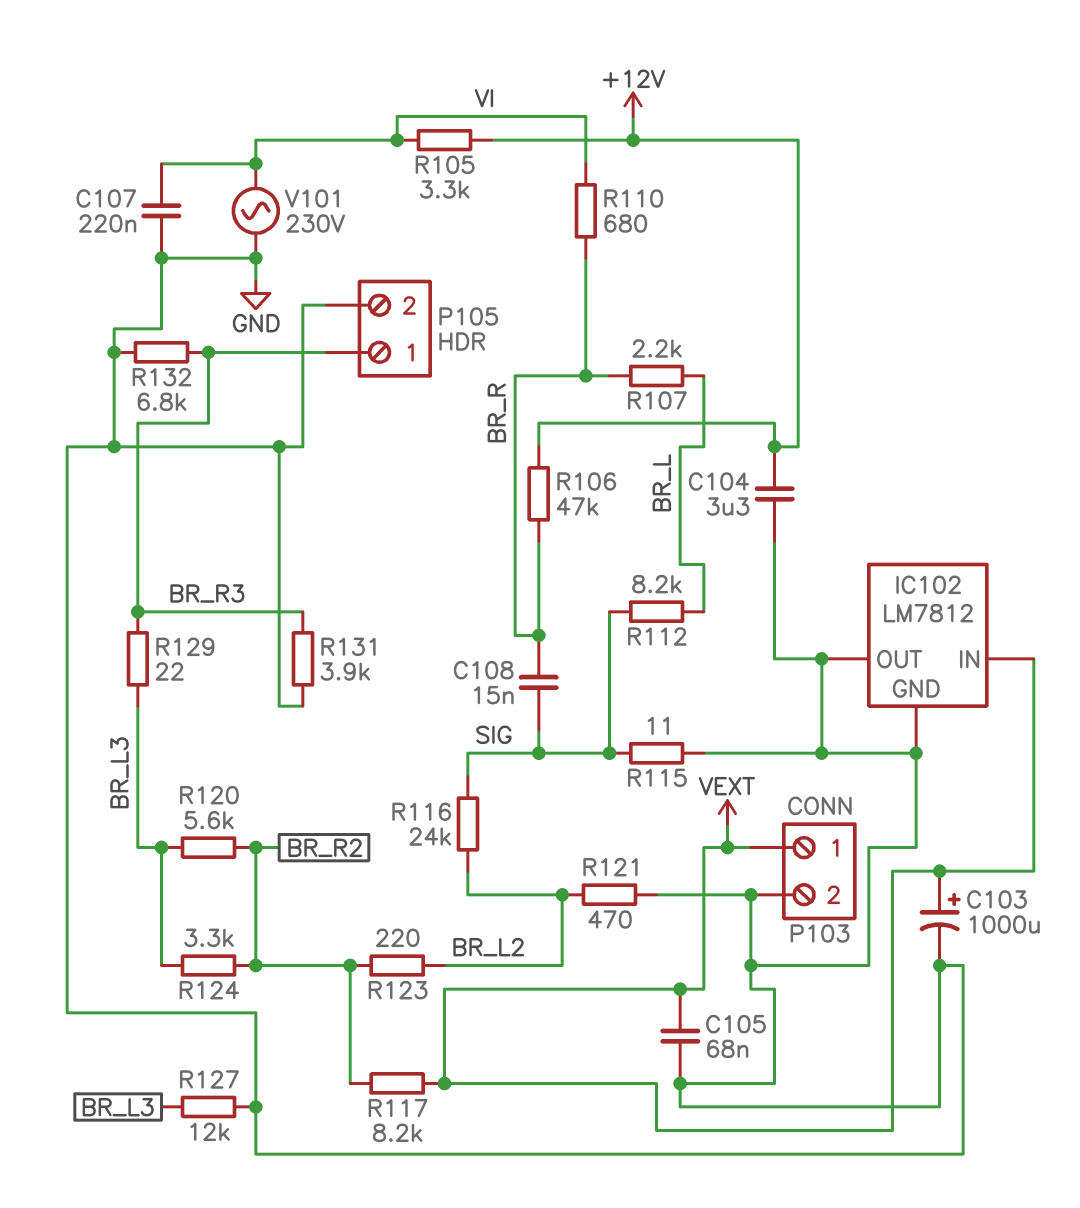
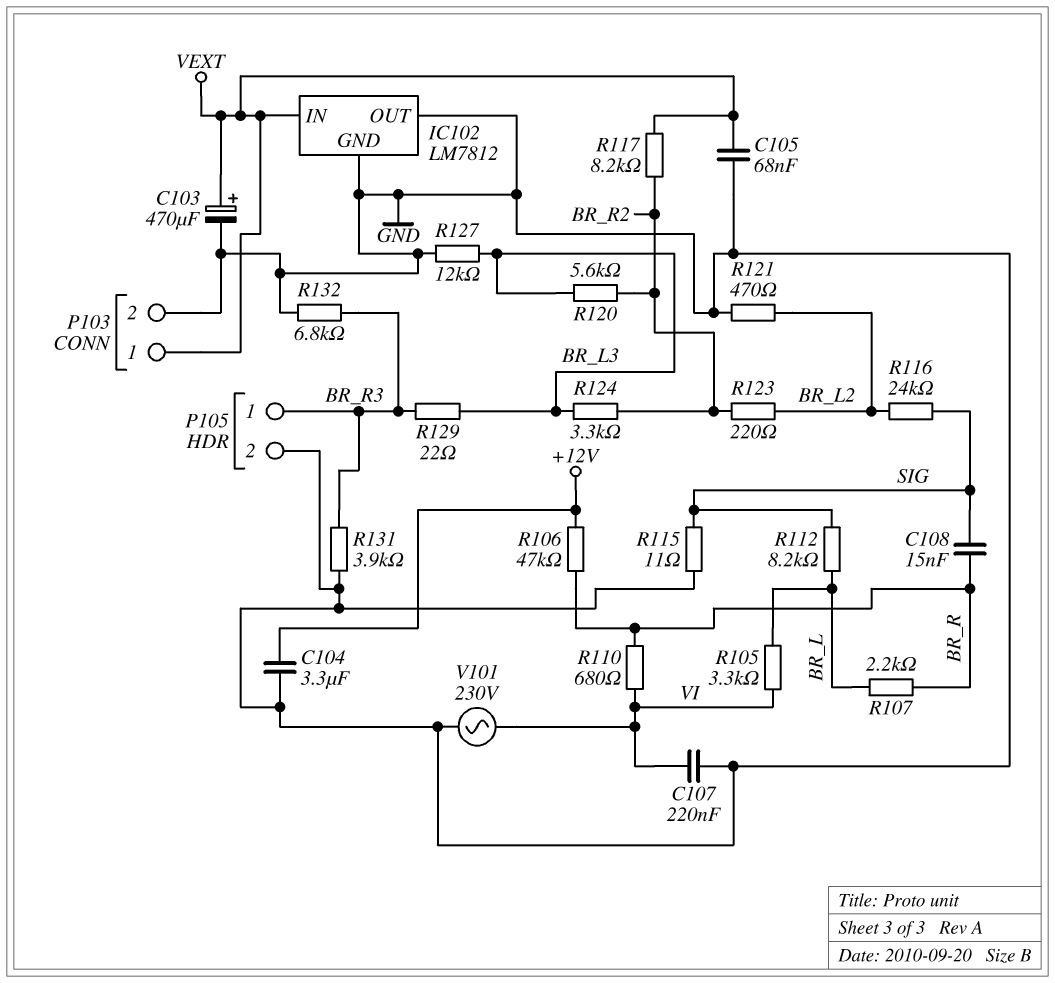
C103: 1000uF (plus VEXT, minus GND) -> 470uF (plus VEXT, minus GND)
R105: 3.3k (+12V, VI) -> 3.3k (BR_L, VI)

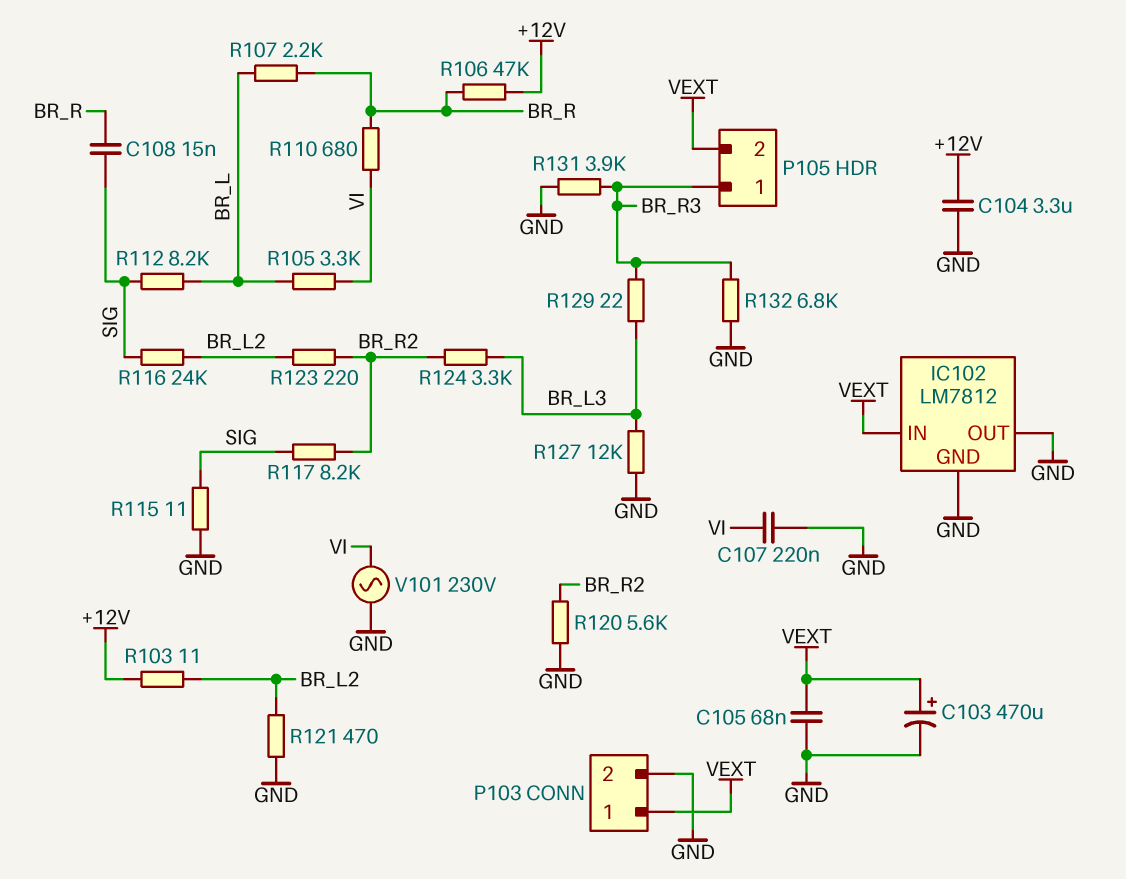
P105 pin 2: GND -> VEXT
R103: none -> 11 (+12V, BR_L2)
R117: 8.2k (BR_R2, VEXT) -> 8.2k (BR_R2, SIG)
R120: 5.6k (BR_L3, BR_R2) -> 5.6k (BR_R2, GND)

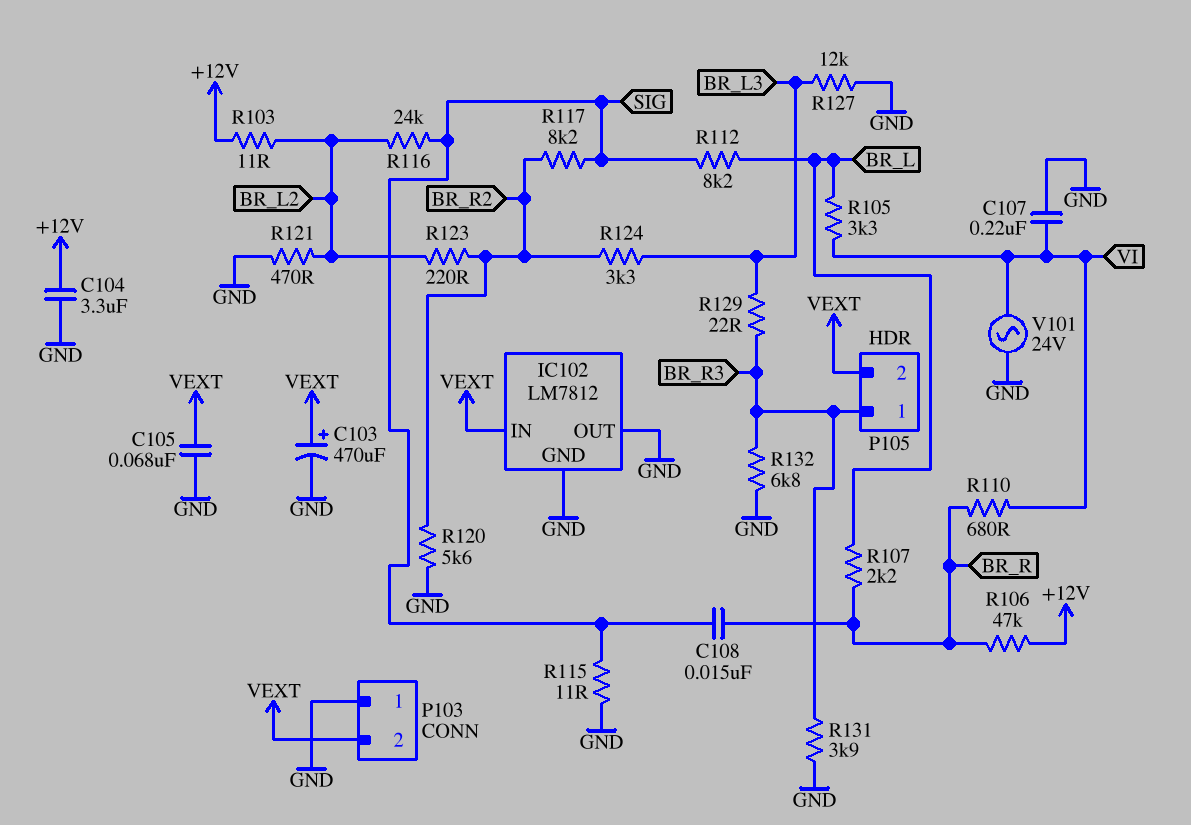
P103 pin 1: VEXT -> GND
P103 pin 2: GND -> VEXT
V101: AC 230V (GND, VI) -> AC 24V (GND, VI)

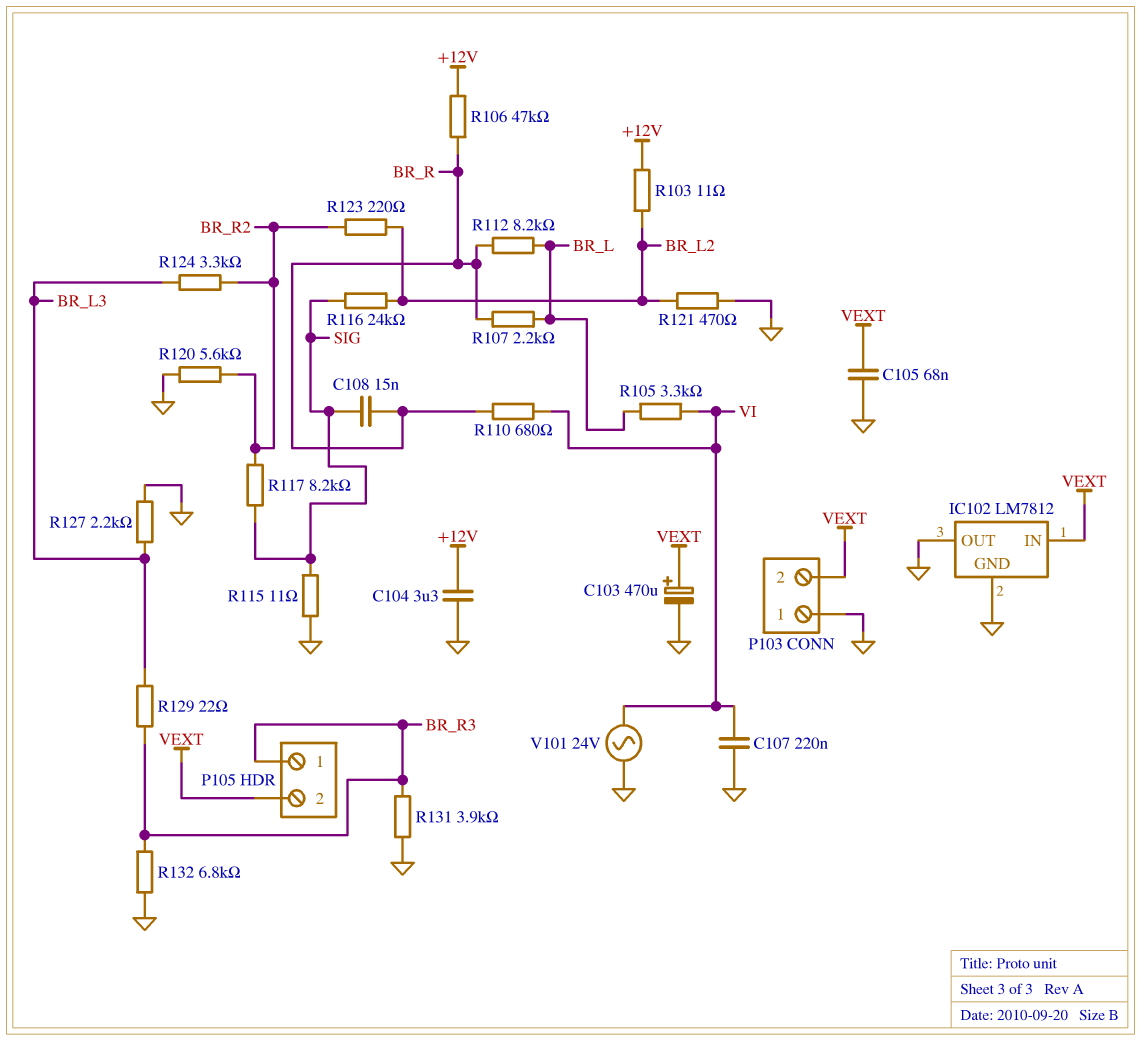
R112: 8.2k (BR_L, SIG) -> 8.2k (BR_L, BR_R)
R127: 12k (BR_L3, GND) -> 2.2k (BR_L3, GND)

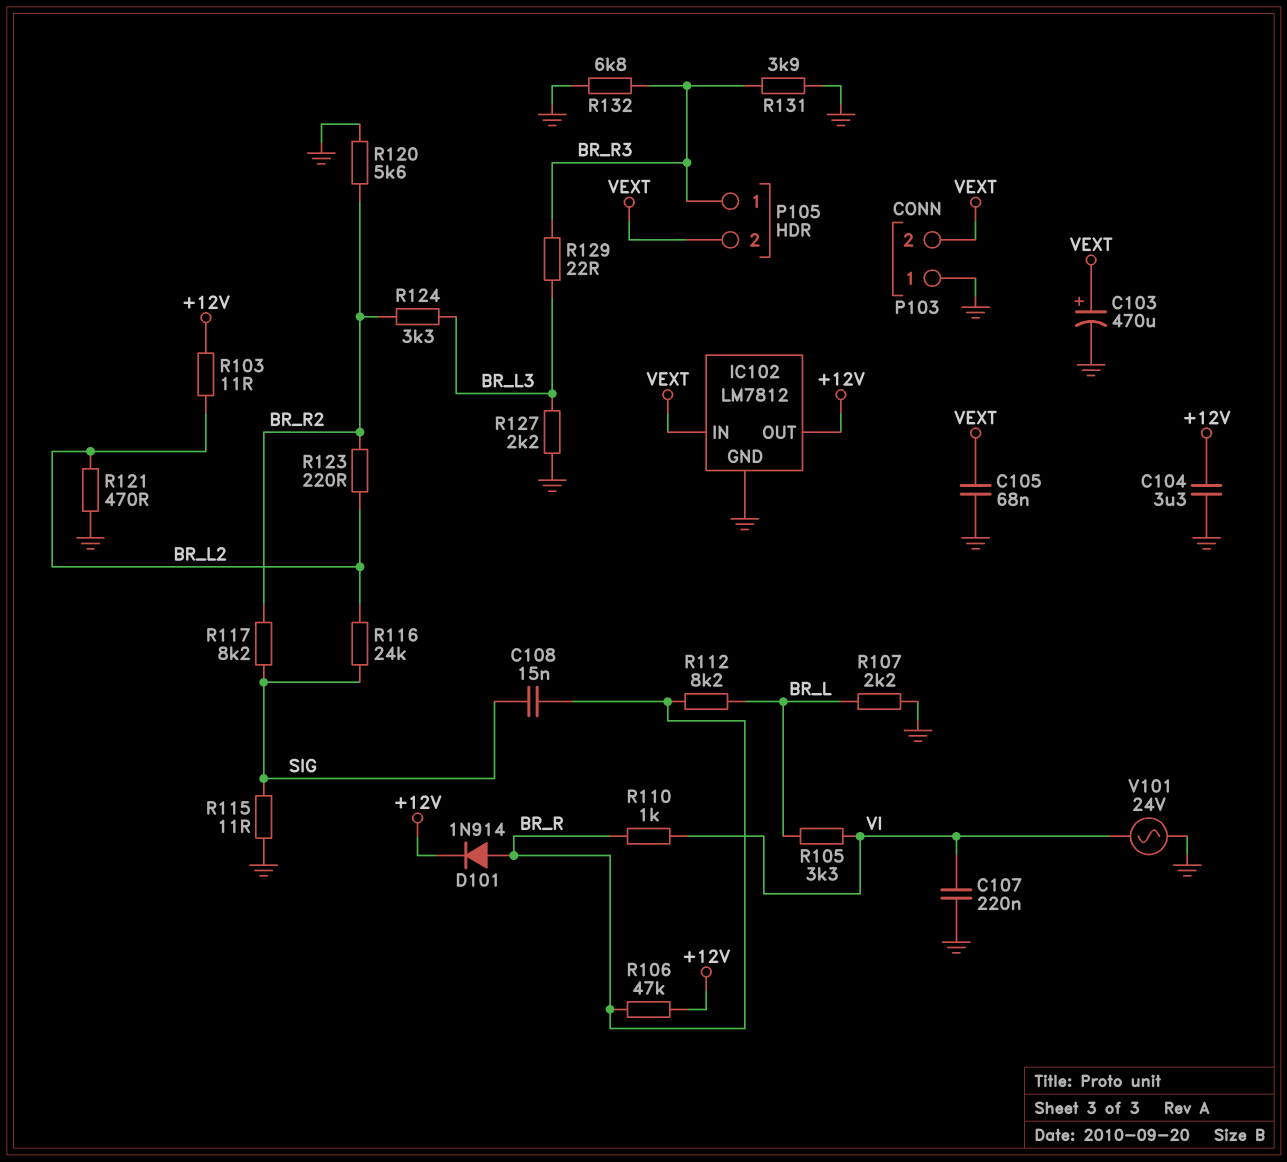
D101: none -> diode 1N914 (A BR_R, K +12V)
IC102 pin OUT: GND -> +12V
R107: 2.2k (BR_L, BR_R) -> 2.2k (BR_L, GND)
R110: 680 (BR_R, VI) -> 1k (BR_R, VI)

